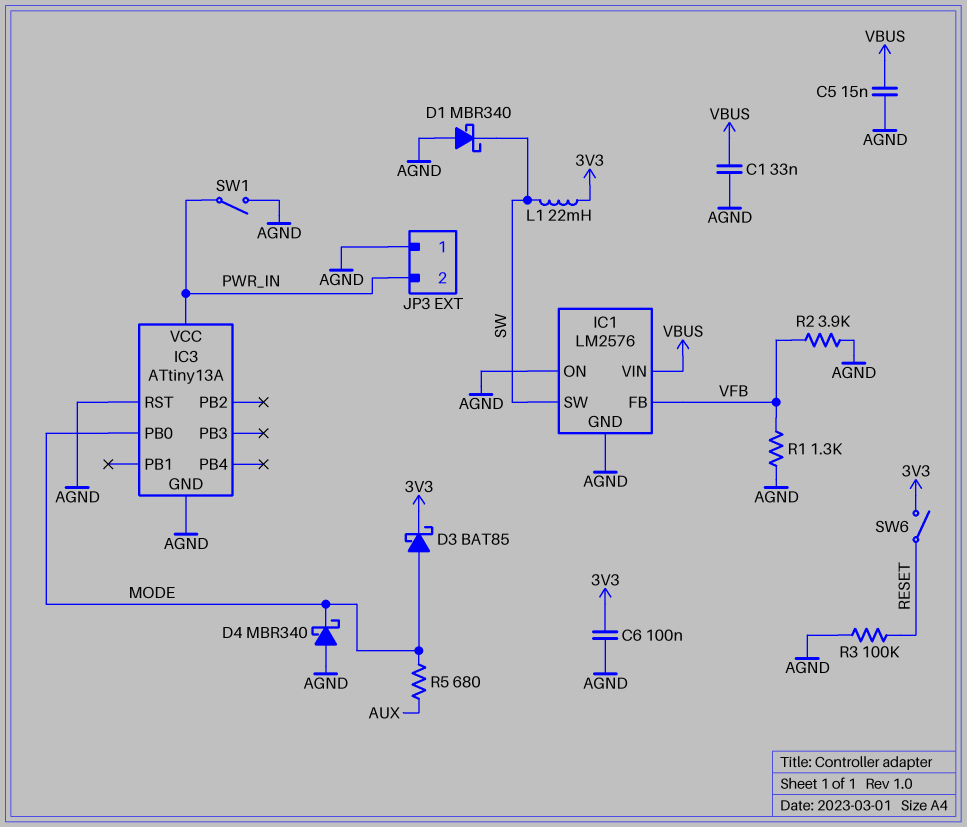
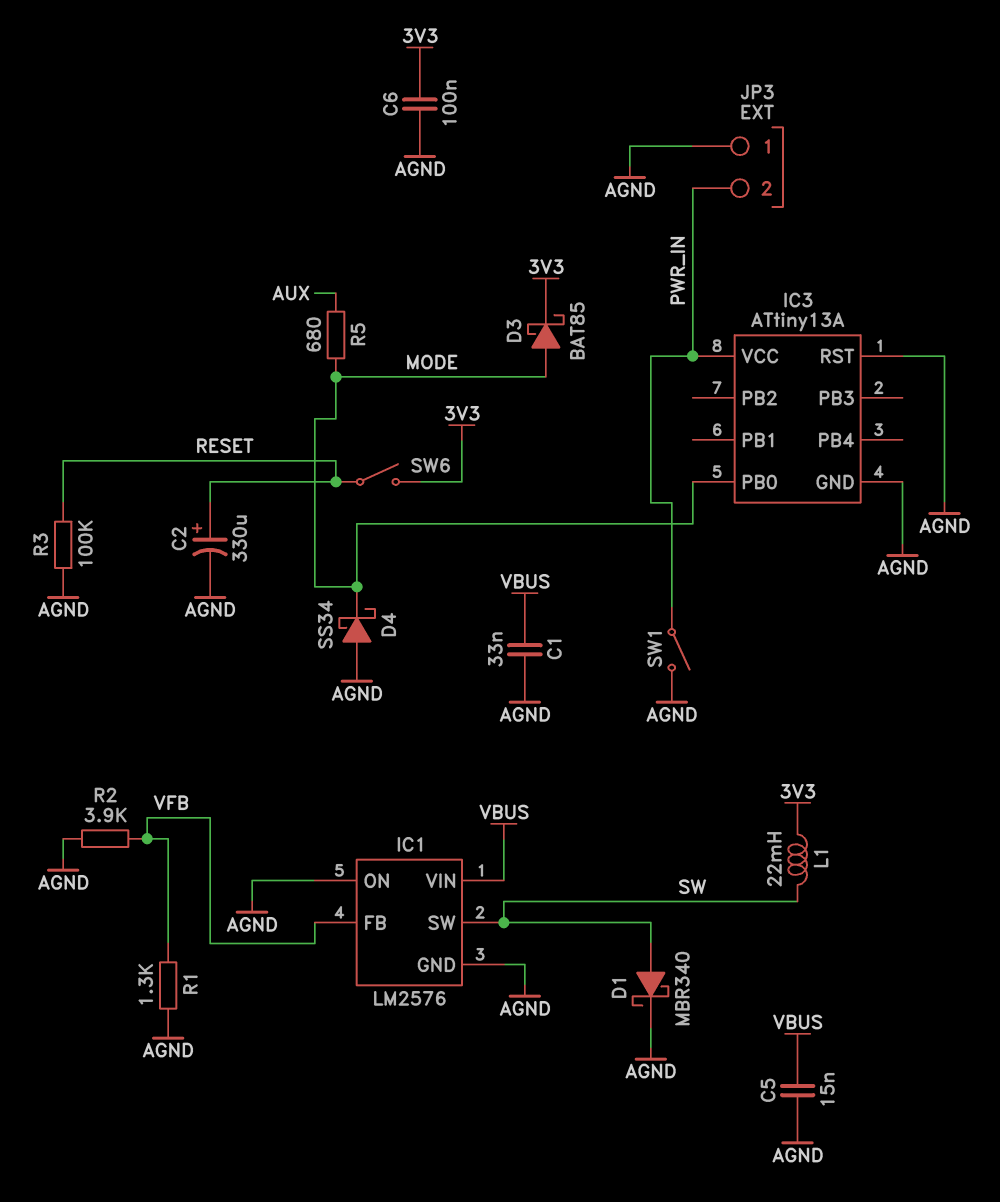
C2: none -> 330uF (plus RESET, minus AGND)
D1: schottky MBR340 (A AGND, K SW) -> schottky MBR340 (A SW, K AGND)
D4: schottky MBR340 (A AGND, K MODE) -> schottky SS34 (A AGND, K MODE)

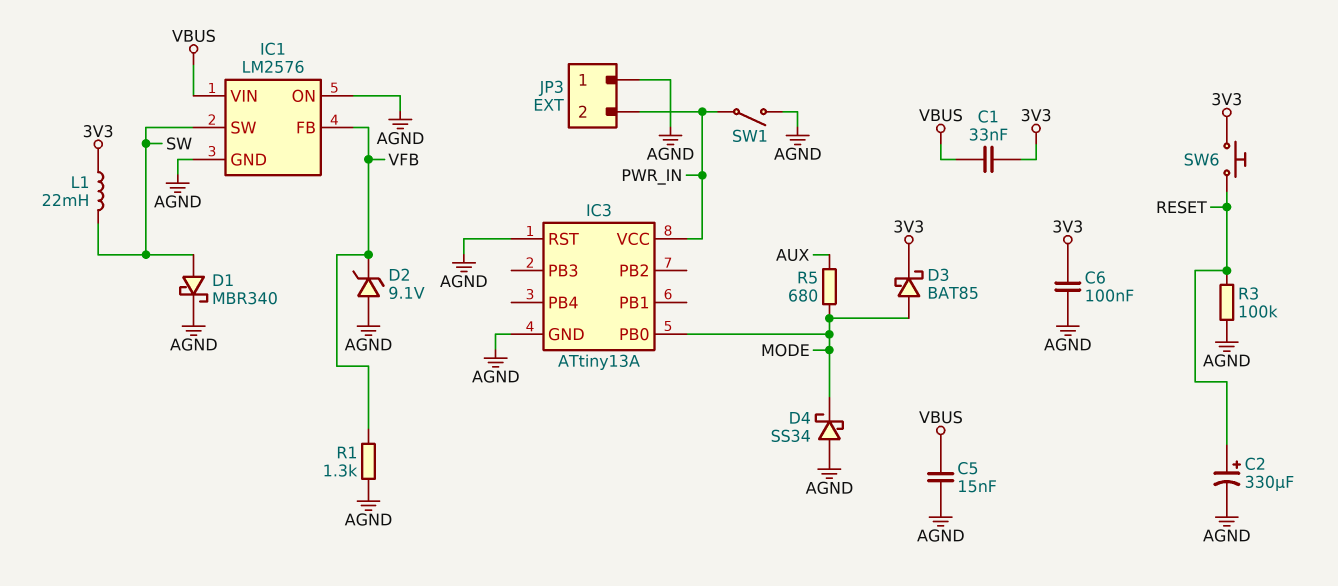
C1: 33nF (AGND, VBUS) -> 33nF (3V3, VBUS)
D2: none -> zener 9.1V (A AGND, K VFB)
R2: 3.9k (AGND, VFB) -> none
SW6: switch (3V3, RESET) -> button (3V3, RESET)

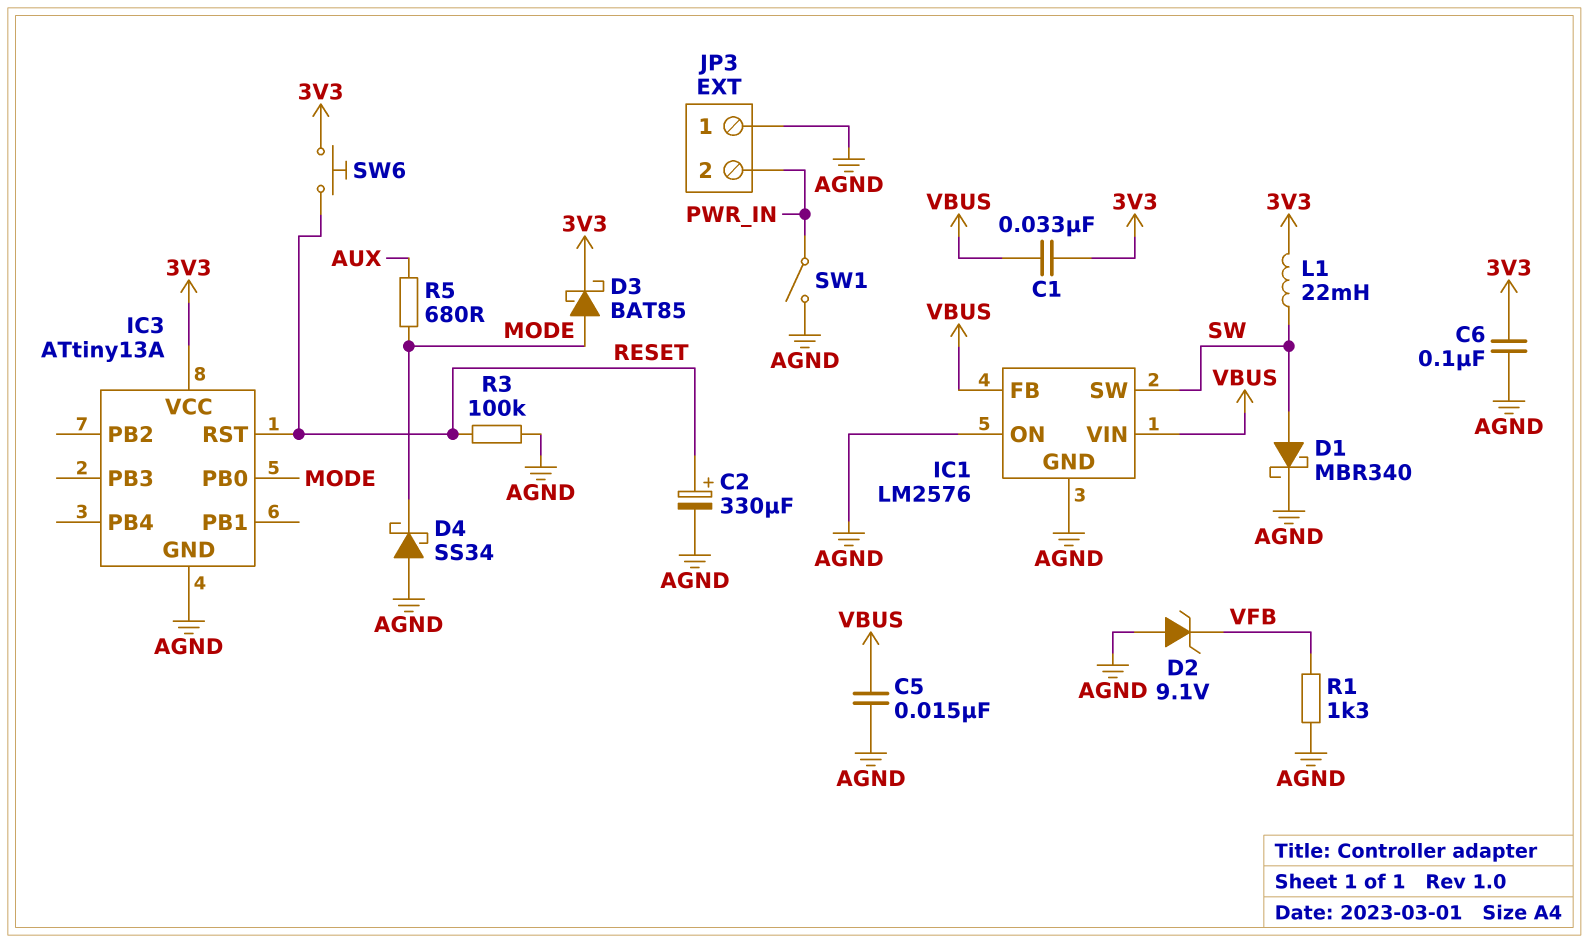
IC1 pin FB: VFB -> VBUS
IC3 pin RST: AGND -> RESET
IC3 pin VCC: PWR_IN -> 3V3

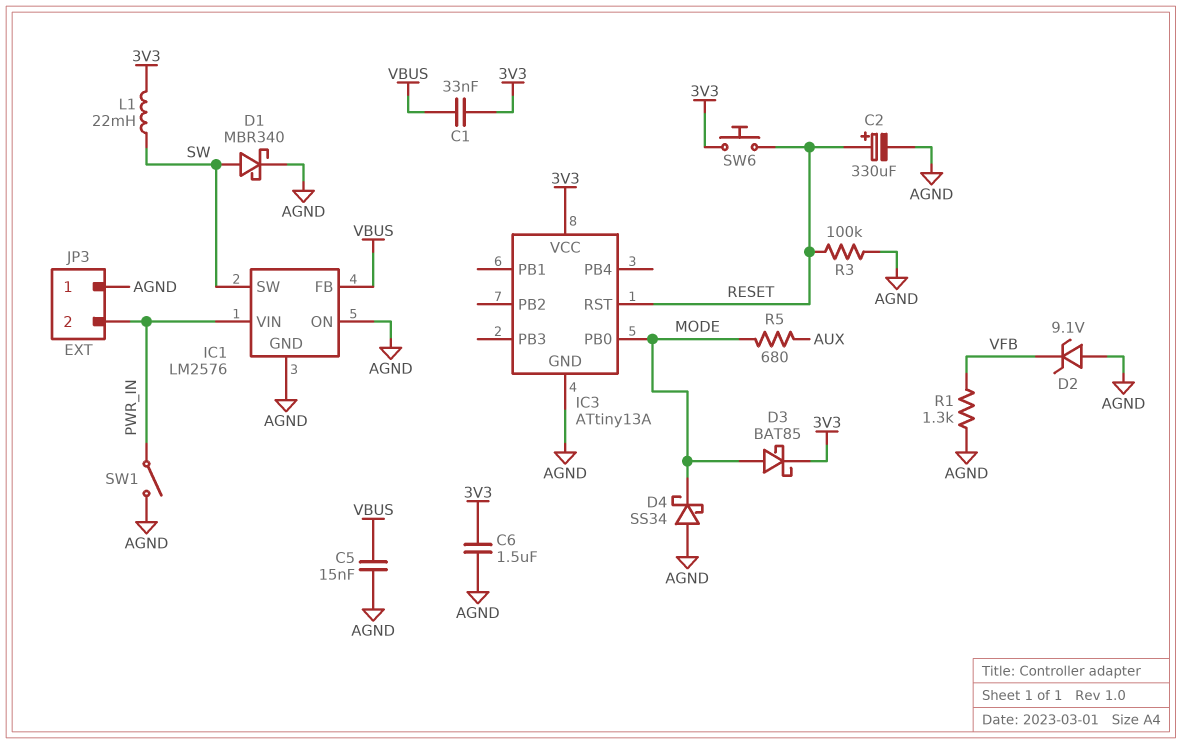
C6: 100nF (3V3, AGND) -> 1.5uF (3V3, AGND)
IC1 pin VIN: VBUS -> PWR_IN

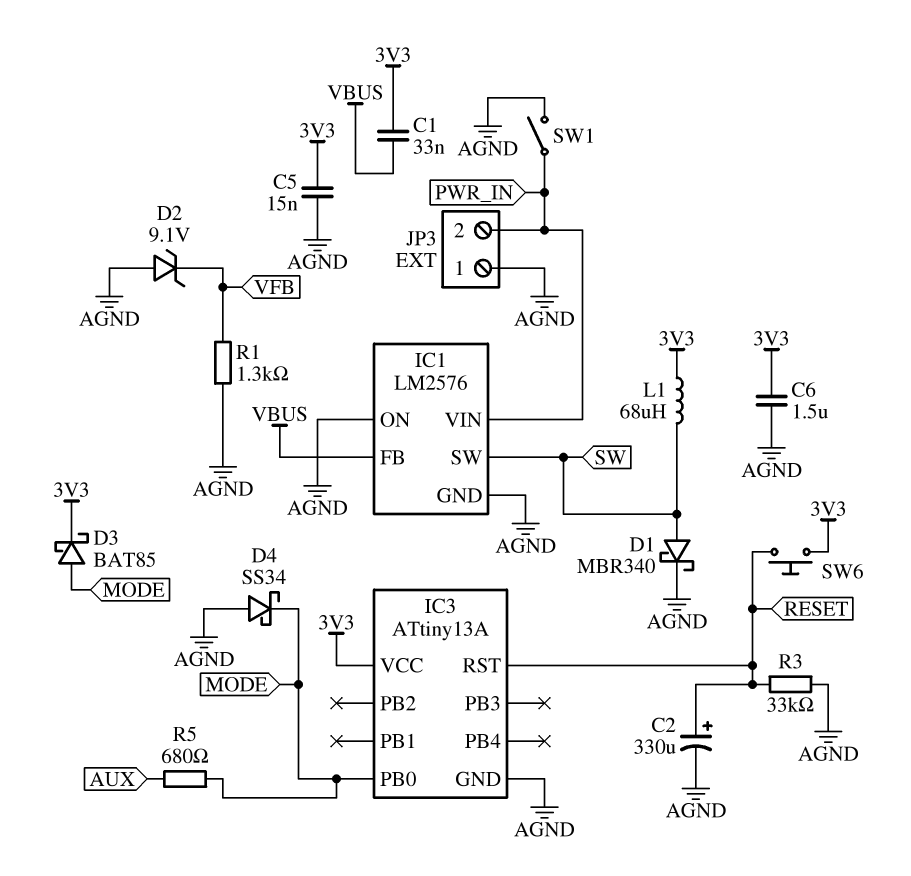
C5: 15nF (AGND, VBUS) -> 15nF (3V3, AGND)
L1: 22mH (3V3, SW) -> 68uH (3V3, SW)
R3: 100k (AGND, RESET) -> 33k (AGND, RESET)

